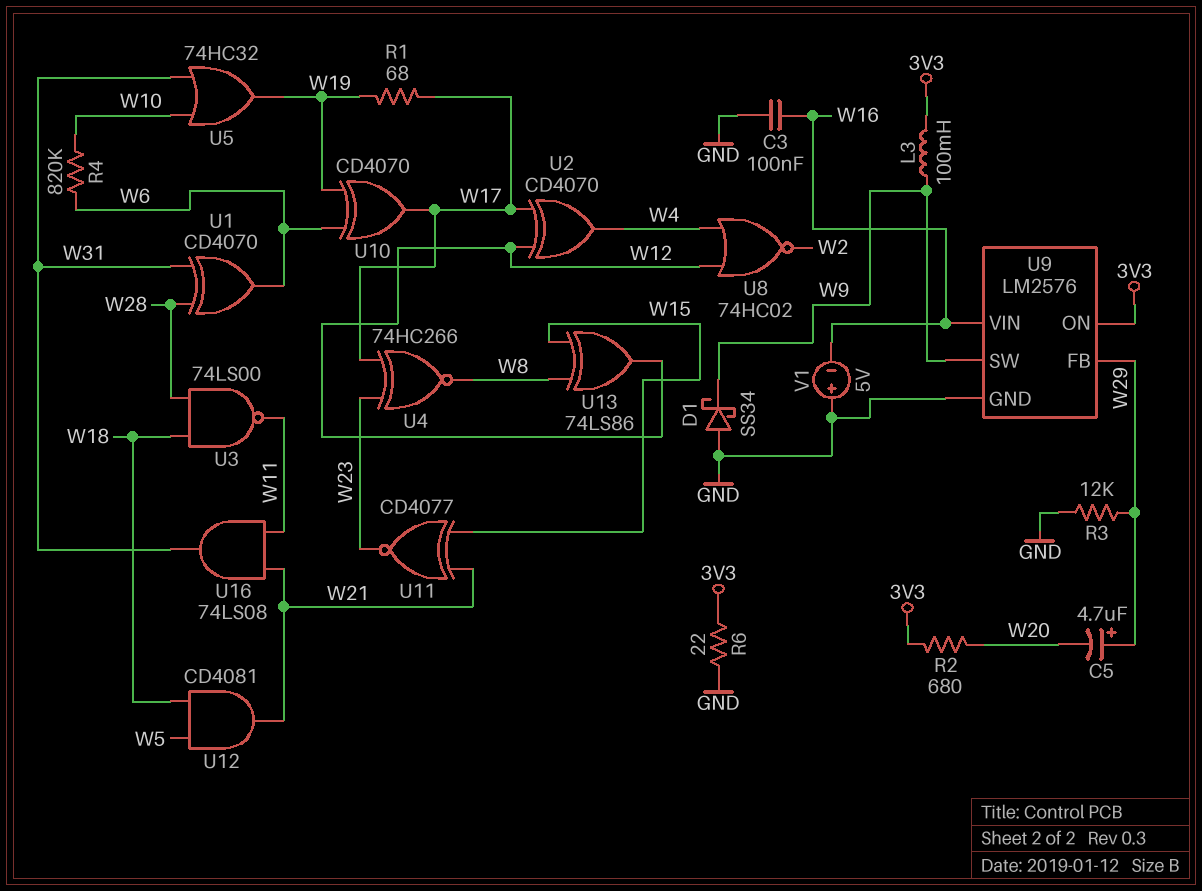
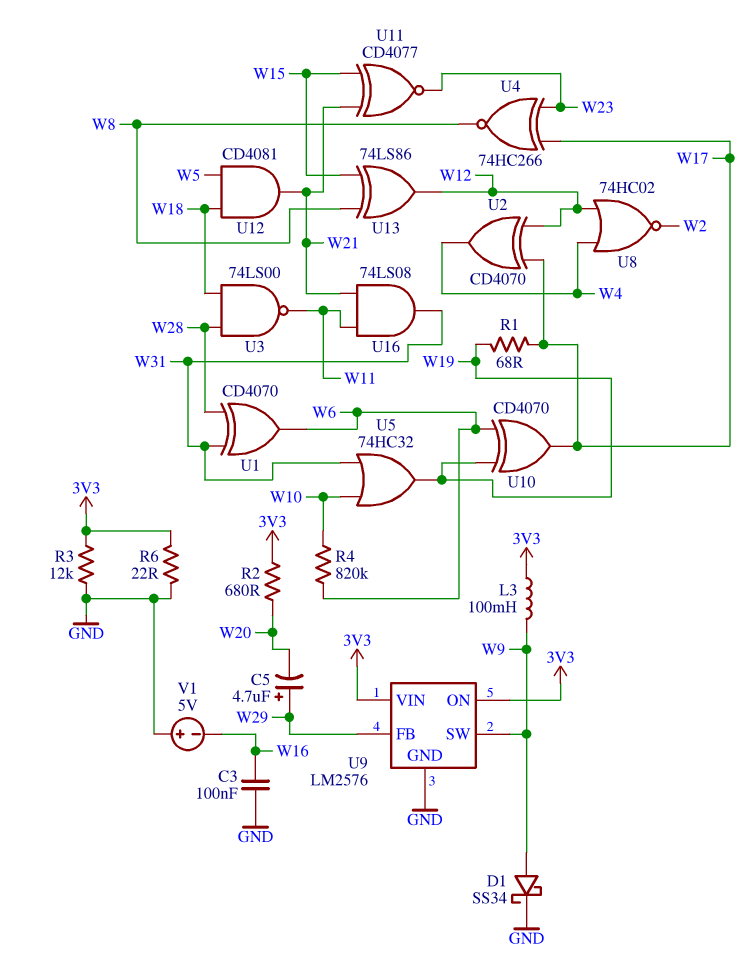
D1: schottky SS34 (A GND, K W9) -> schottky SS34 (A W9, K GND)
R3: 12k (GND, W29) -> 12k (3V3, GND)
U9 pin VIN: W16 -> 3V3

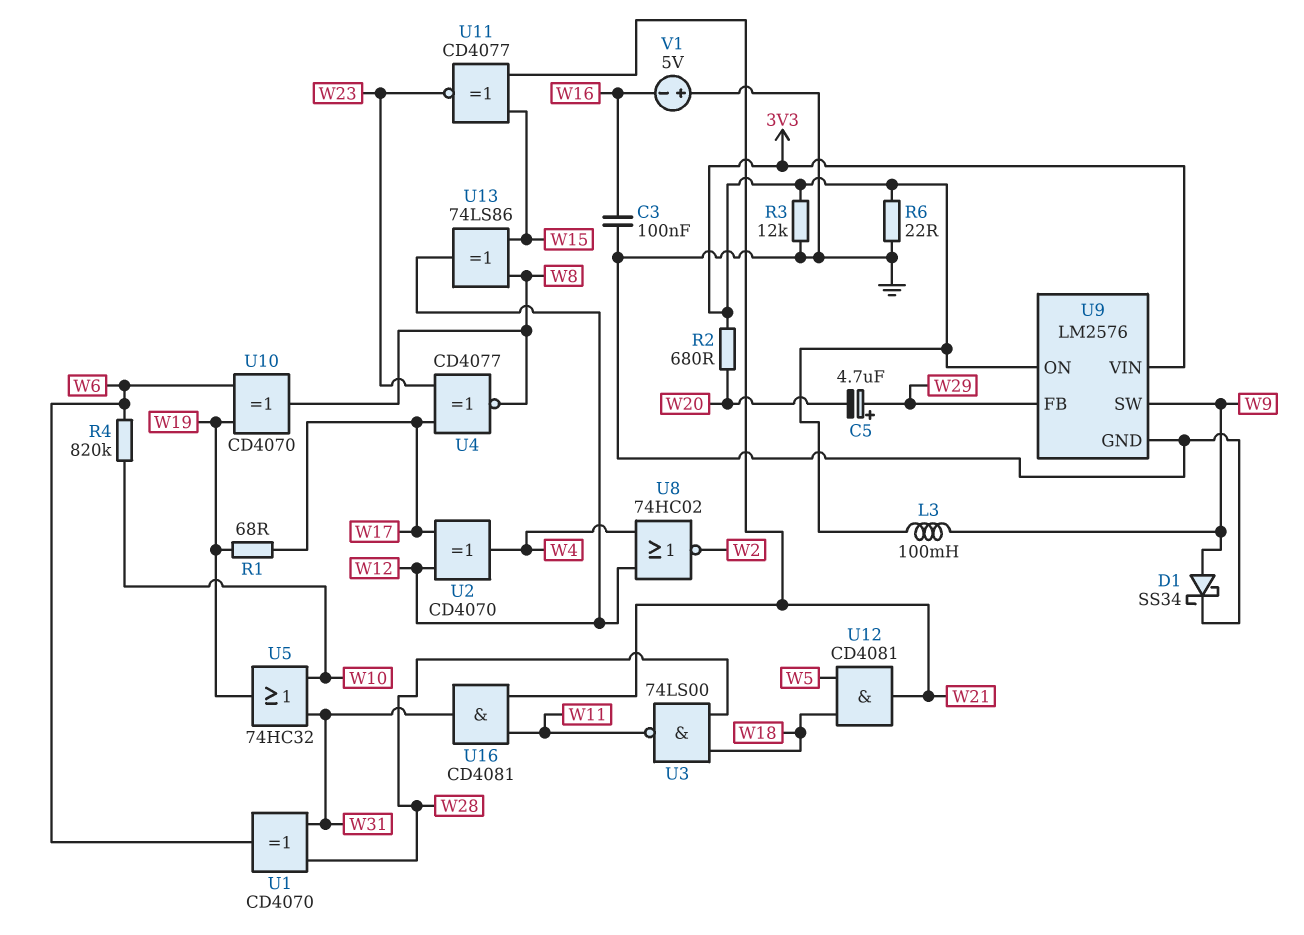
U4: XNOR 74HC266 (in W17, in W23, out W8) -> XNOR CD4077 (in W17, in W23, out W8)
U10: XOR CD4070 (in W6, in W19, out W17) -> XOR CD4070 (in W6, in W19, out W8)
U16: AND 74LS08 (in W11, in W21, out W31) -> AND CD4081 (in W11, in W21, out W31)

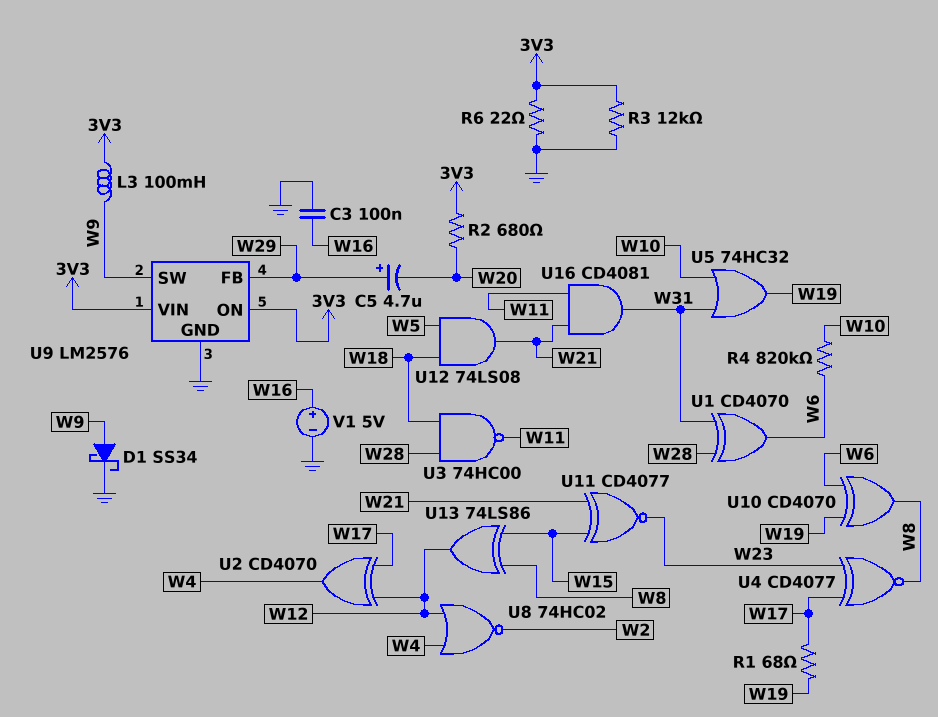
U3: NAND 74LS00 (in W18, in W28, out W11) -> NAND 74HC00 (in W18, in W28, out W11)
U12: AND CD4081 (in W5, in W18, out W21) -> AND 74LS08 (in W5, in W18, out W21)
V1: 5V (plus GND, minus W16) -> 5V (plus W16, minus GND)

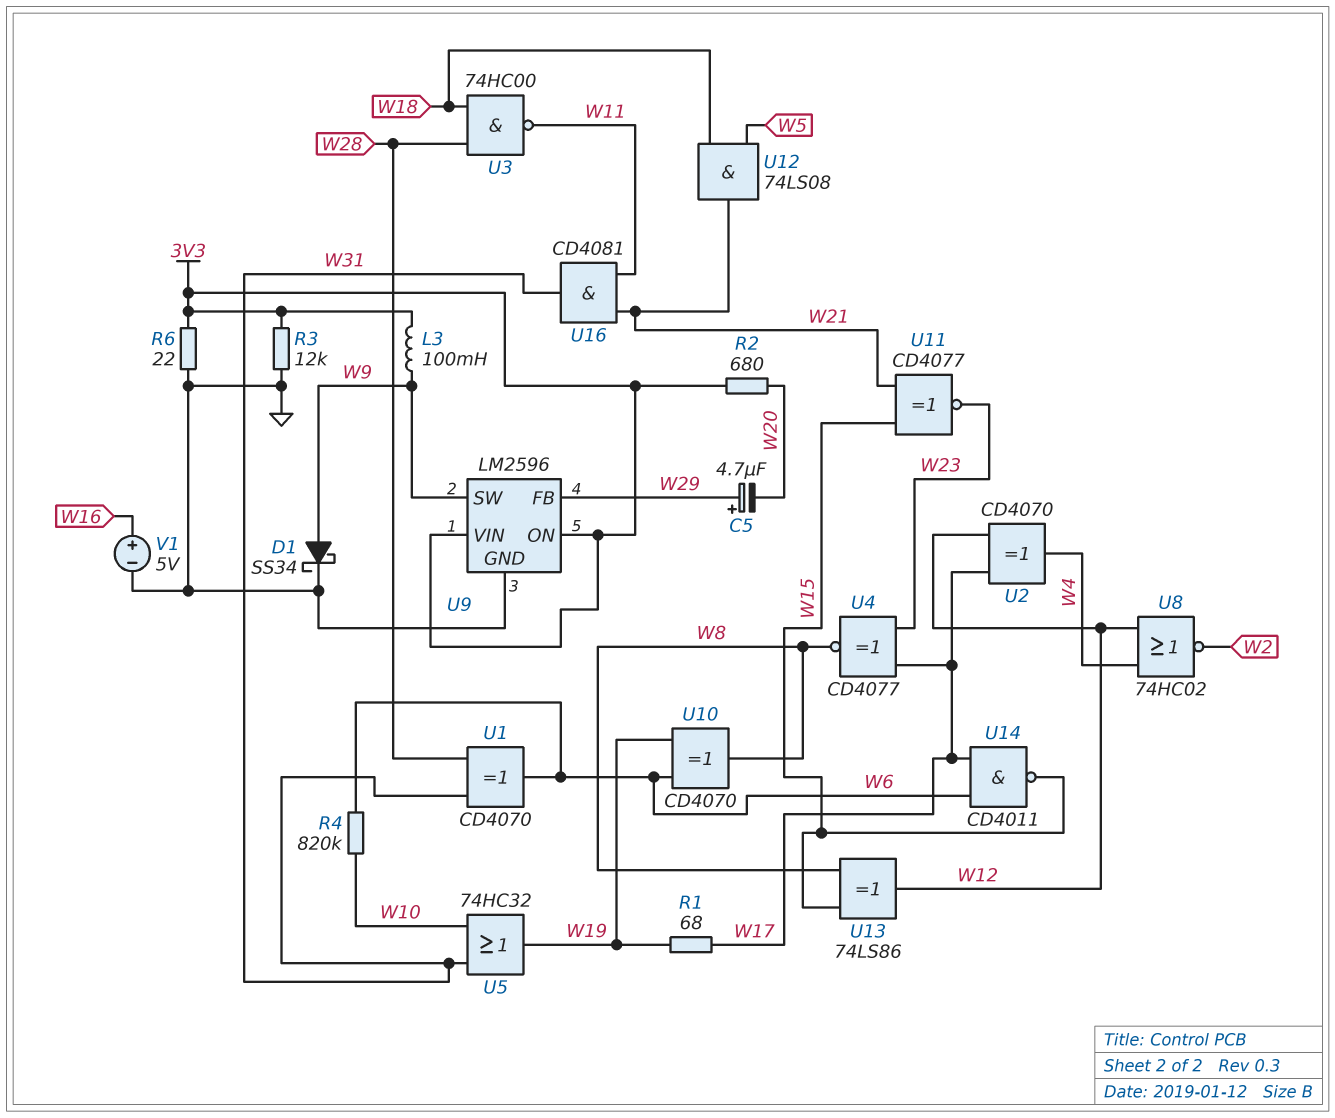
C3: 100nF (GND, W16) -> none
U9: LM2576 -> LM2596
U14: none -> NAND CD4011 (in W6, in W17, out W15)

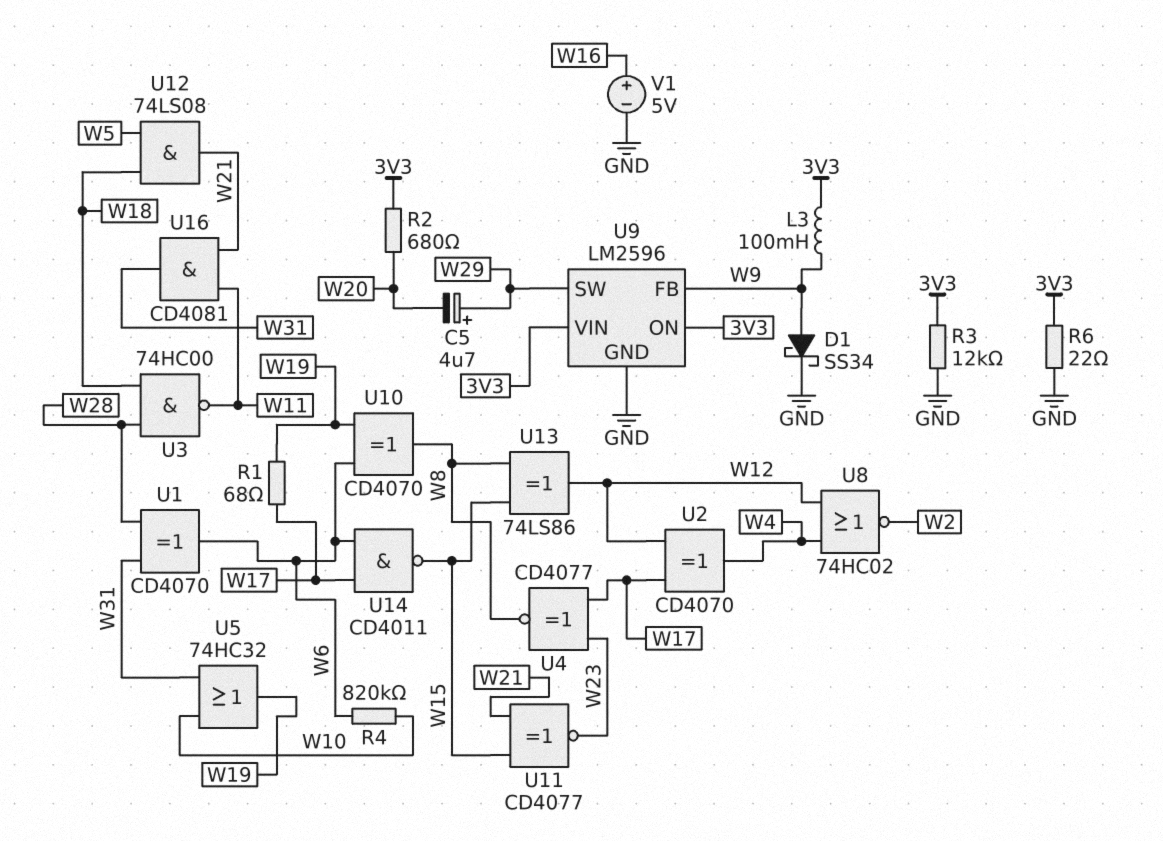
U9 pin FB: W29 -> W9
U9 pin SW: W9 -> W29

